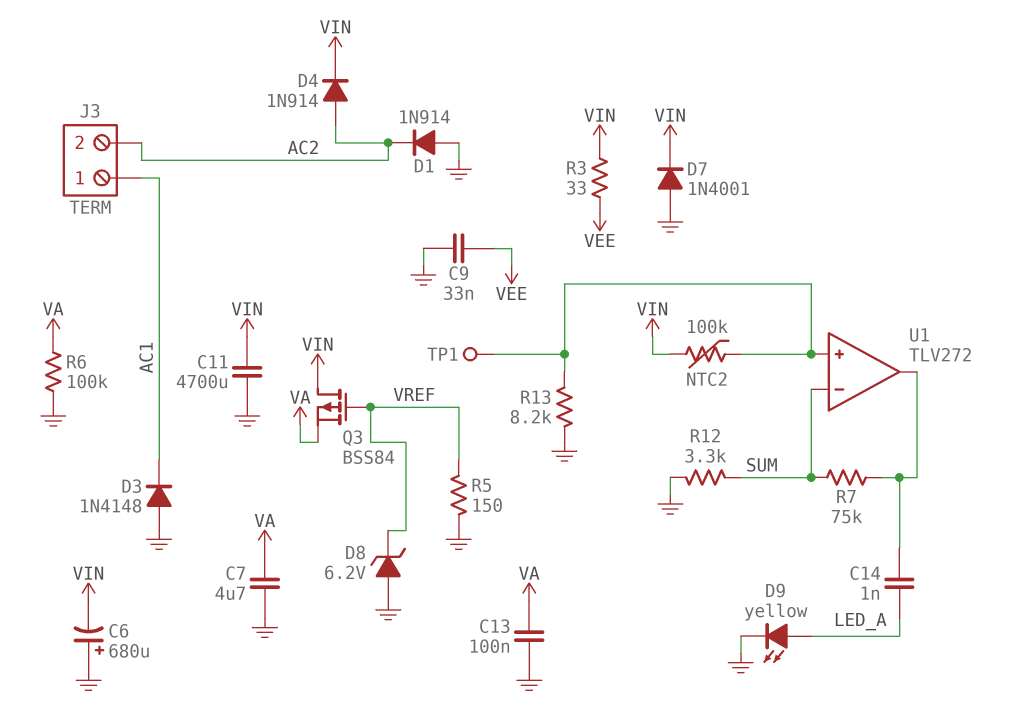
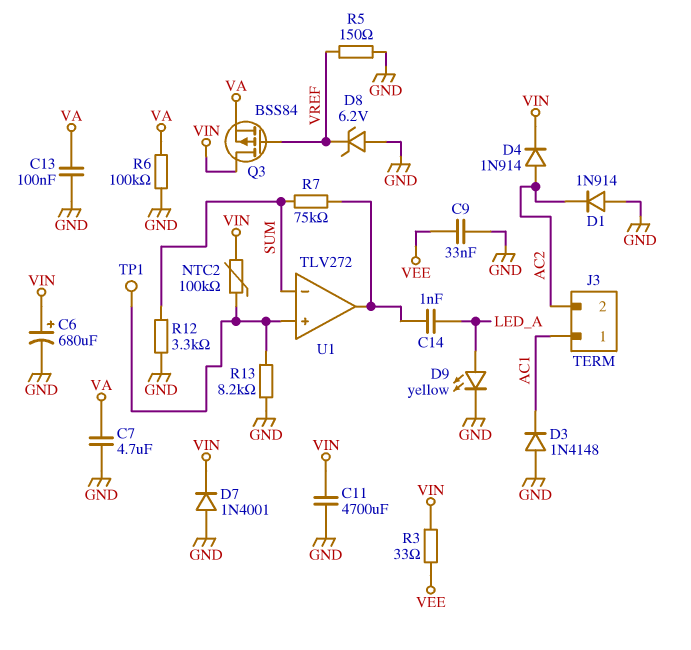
C6: 680uF (plus GND, minus VIN) -> 680uF (plus VIN, minus GND)

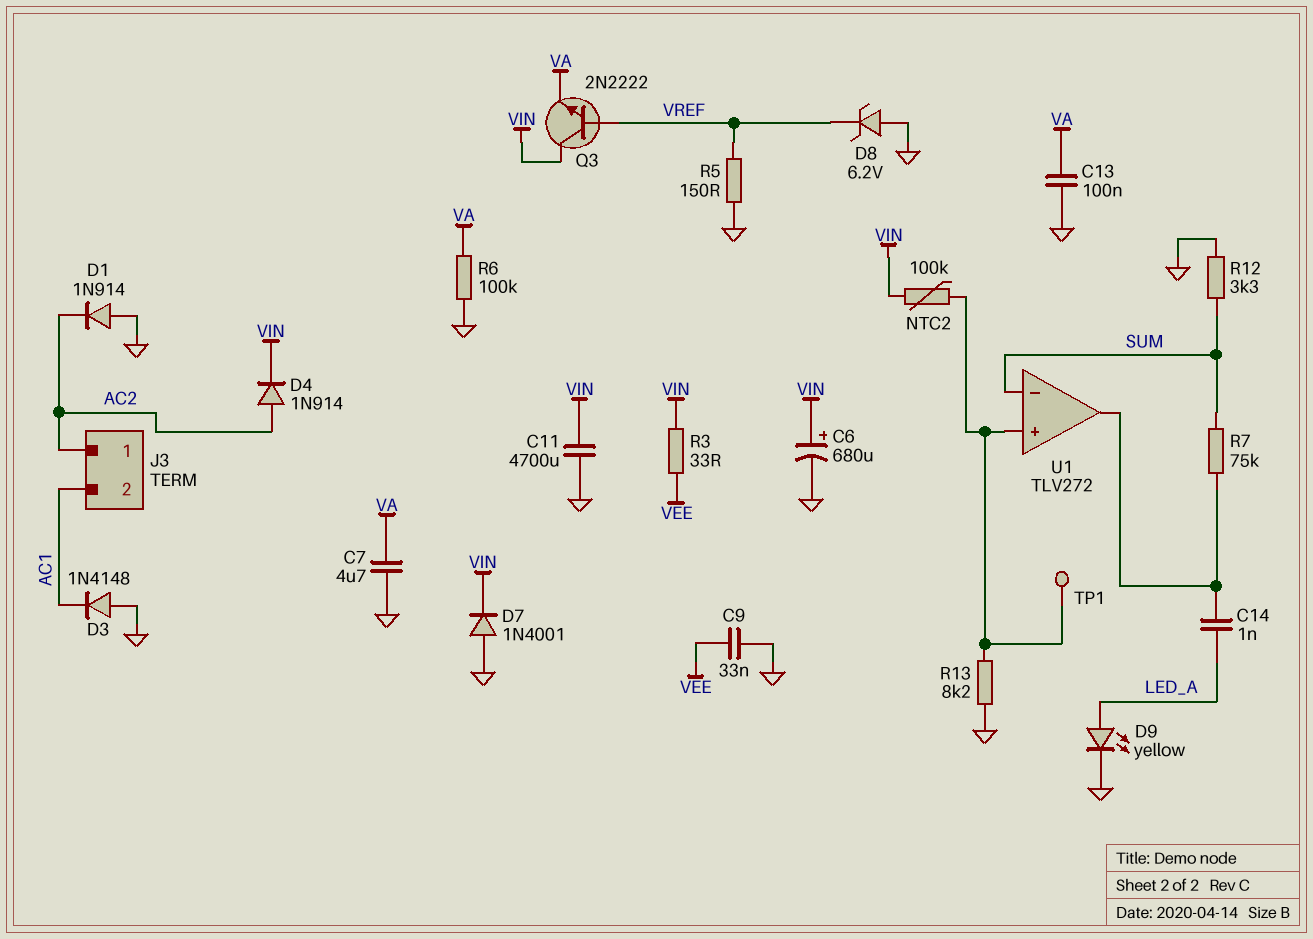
J3 pin 1: AC1 -> AC2
J3 pin 2: AC2 -> AC1
Q3: PMOS BSS84 (G VREF, D VIN, S VA) -> NPN 2N2222 (B VREF, C VIN, E VA)

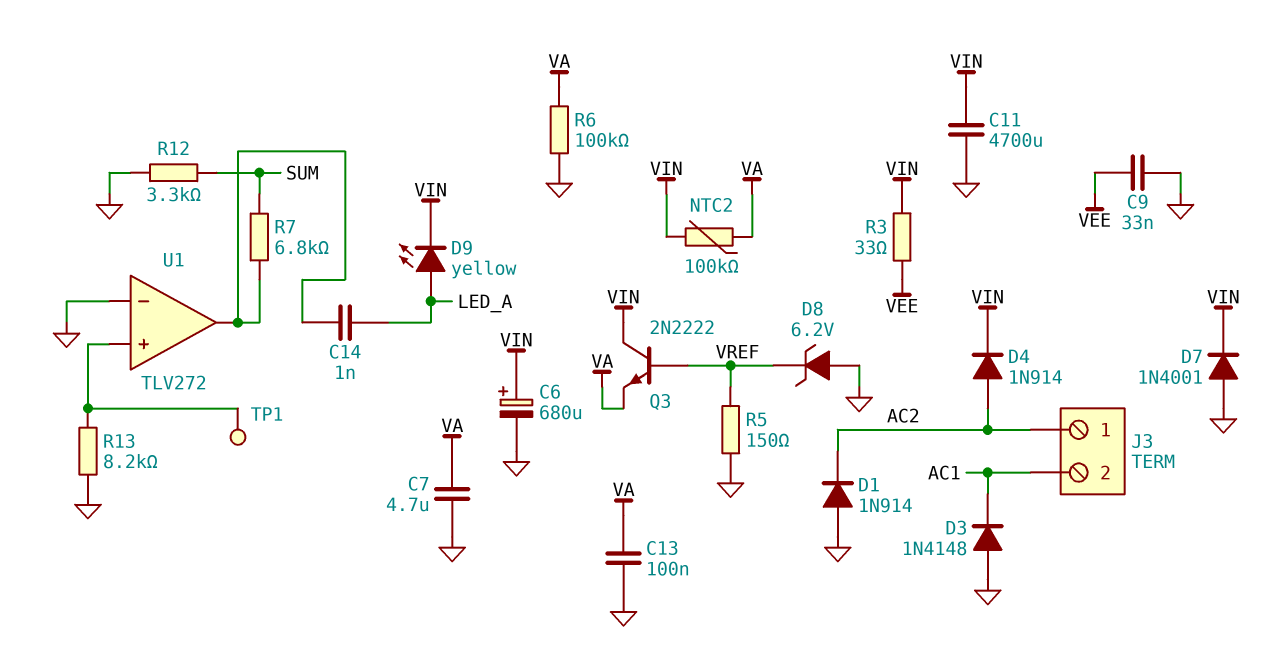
D9: LED yellow (A LED_A, K GND) -> LED yellow (A LED_A, K VIN)
NTC2: 100k (U1/in+, VIN) -> 100k (VA, VIN)
R7: 75k (SUM, U1/out) -> 6.8k (SUM, U1/out)
U1 pin in-: SUM -> GND

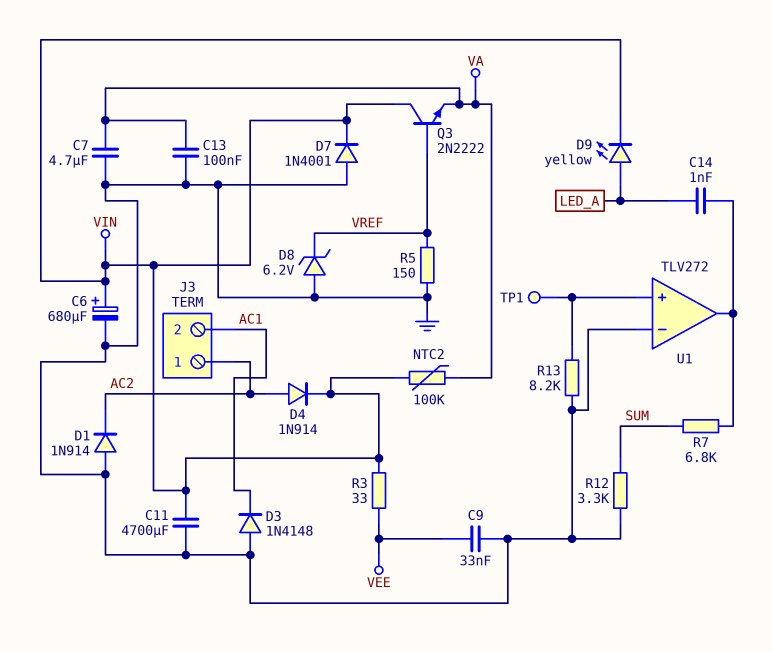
R6: 100k (GND, VA) -> none

